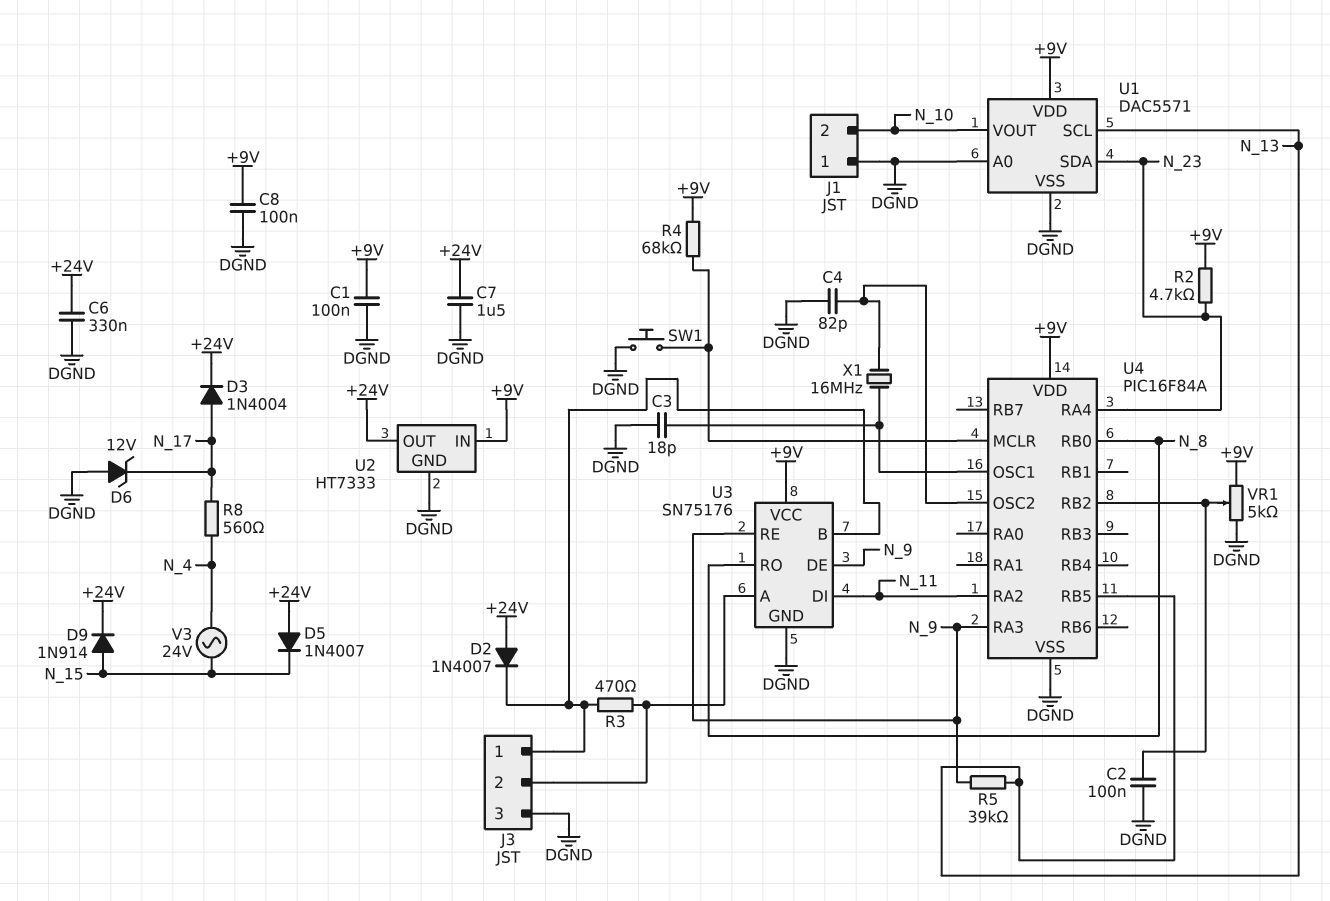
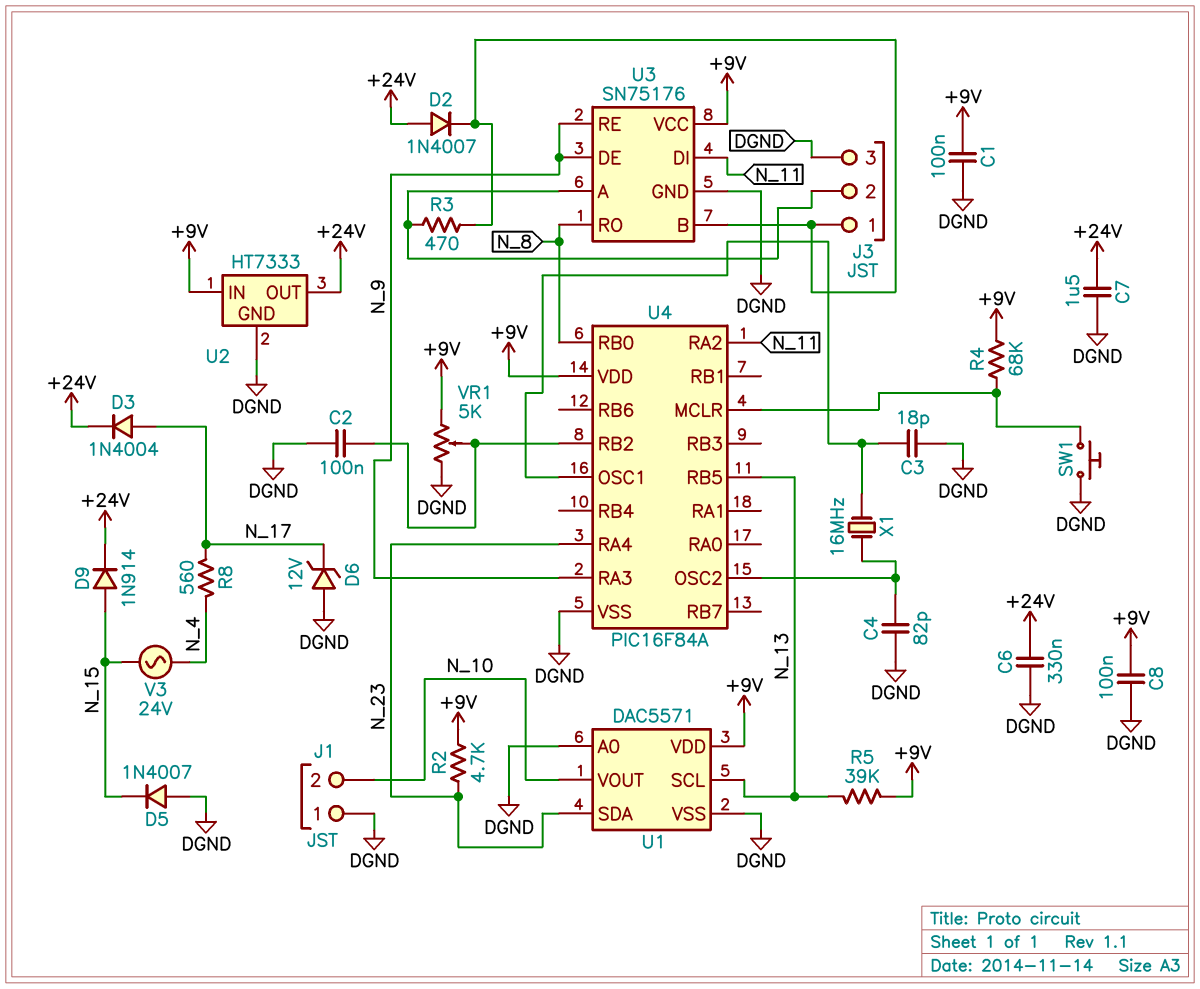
D5: diode 1N4007 (A +24V, K N_15) -> diode 1N4007 (A DGND, K N_15)
R5: 39k (N_9, N_13) -> 39k (+9V, N_13)

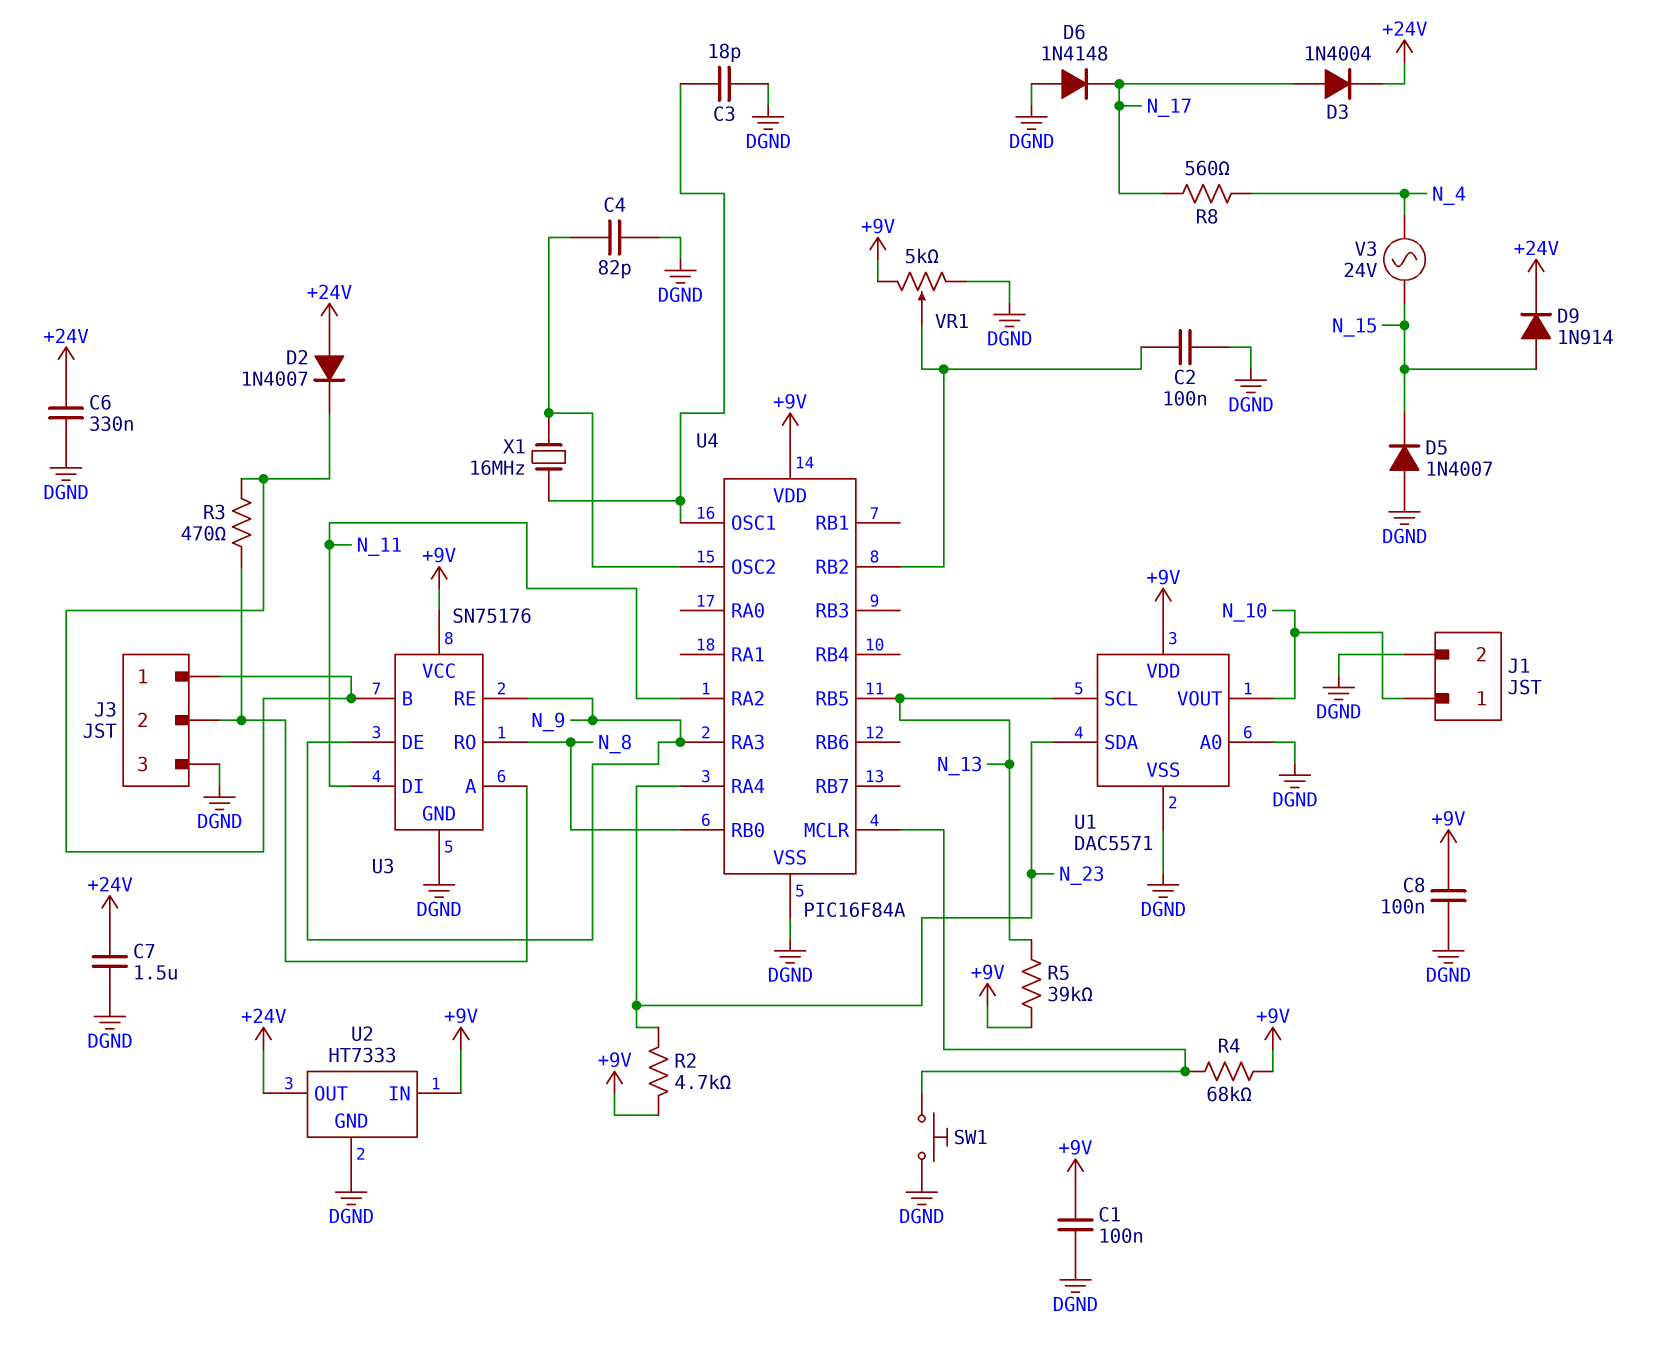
D6: zener 12V (A DGND, K N_17) -> diode 1N4148 (A DGND, K N_17)
J1 pin 1: DGND -> N_10
J1 pin 2: N_10 -> DGND

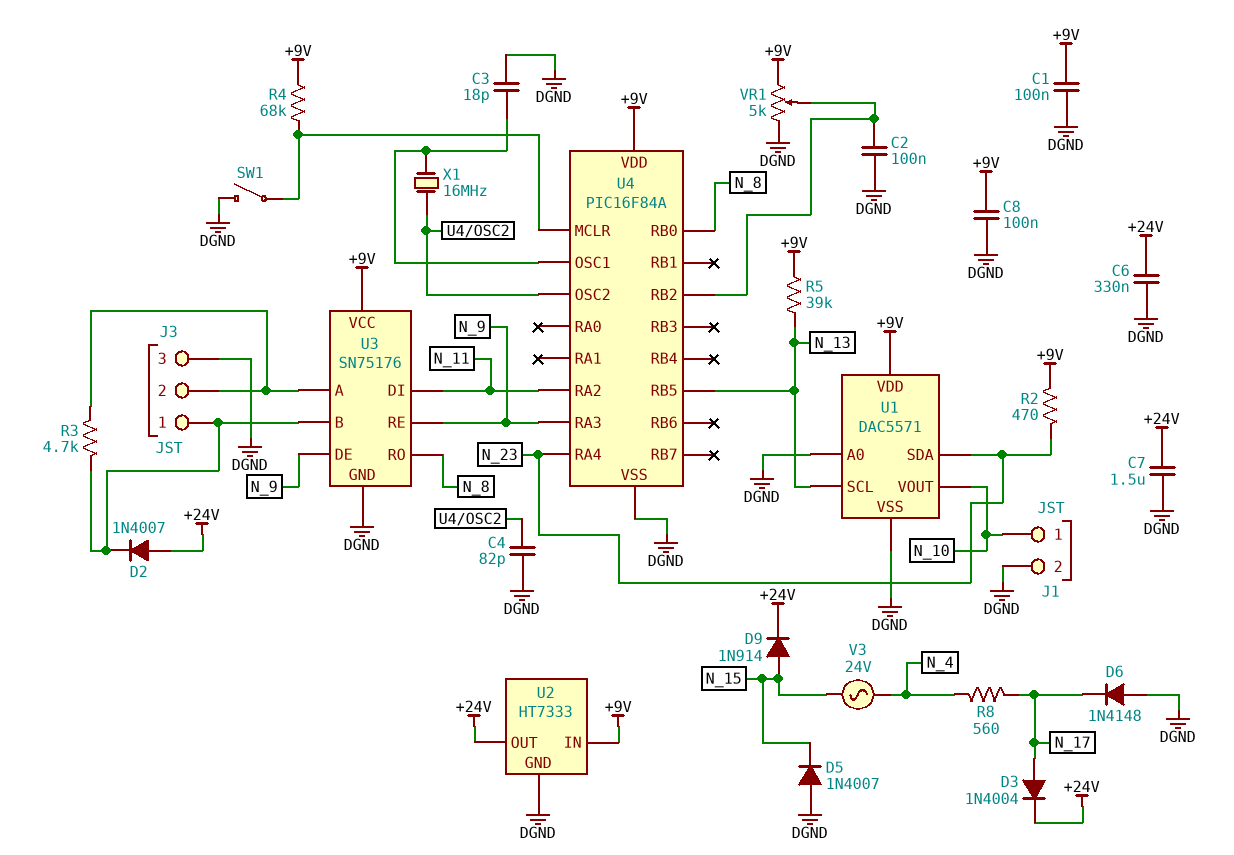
R2: 4.7k (+9V, N_23) -> 470 (+9V, N_23)
R3: 470 (J3/1, J3/2) -> 4.7k (J3/1, J3/2)
SW1: button (DGND, U4/MCLR) -> switch (DGND, U4/MCLR)

